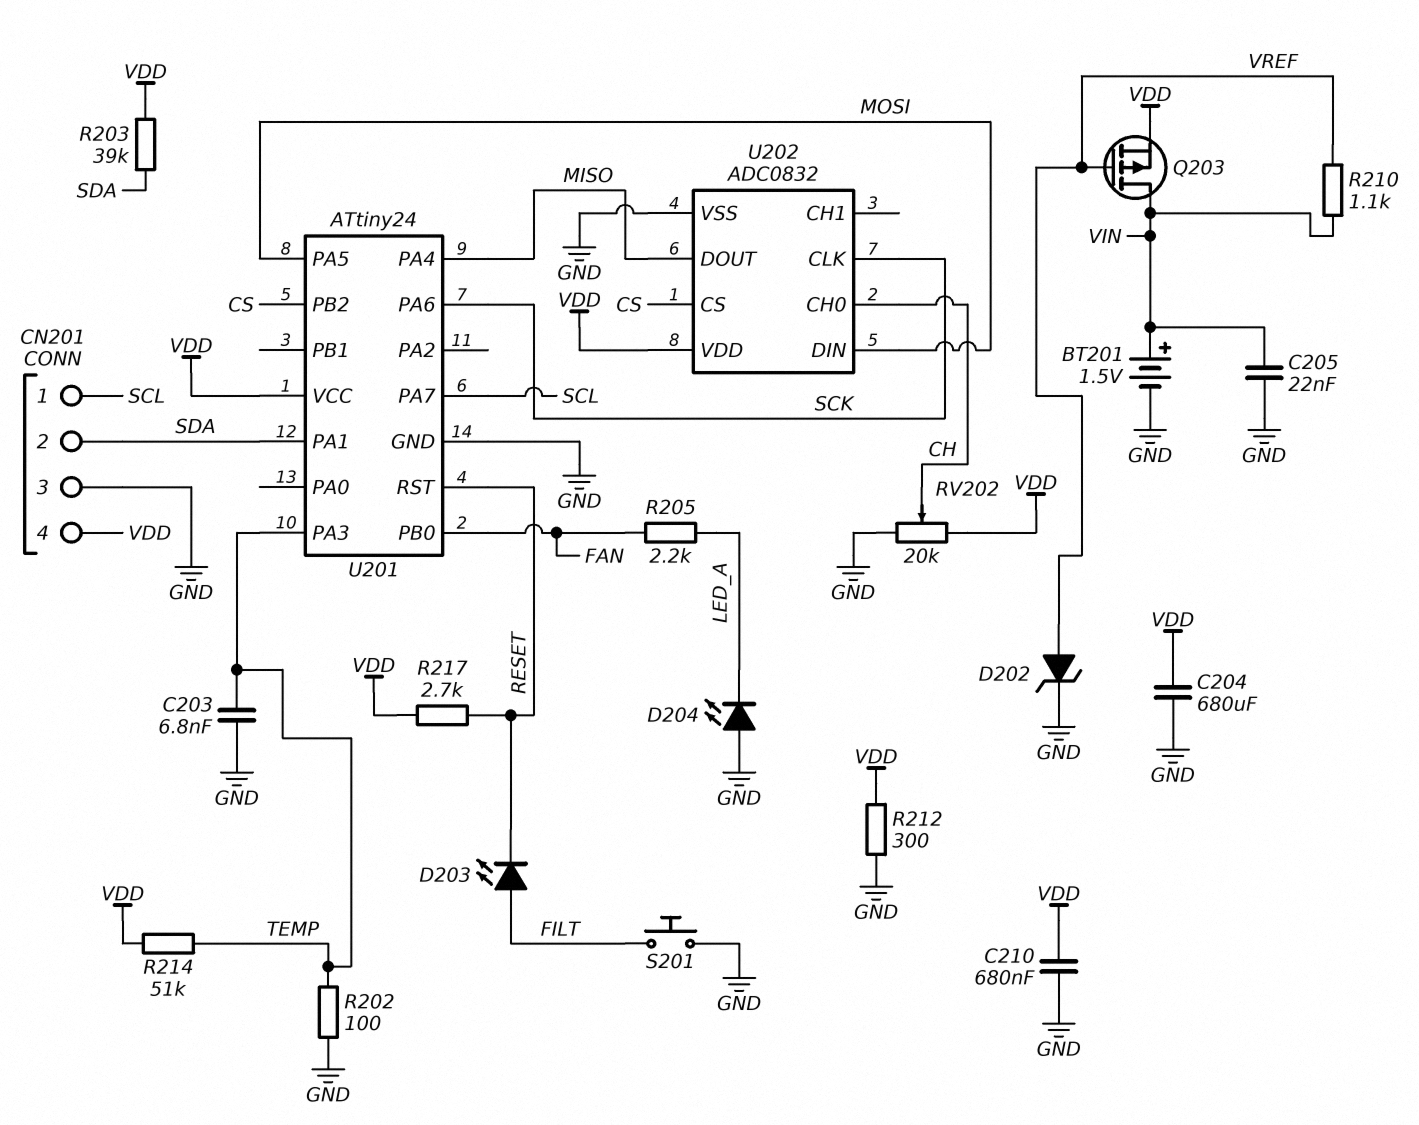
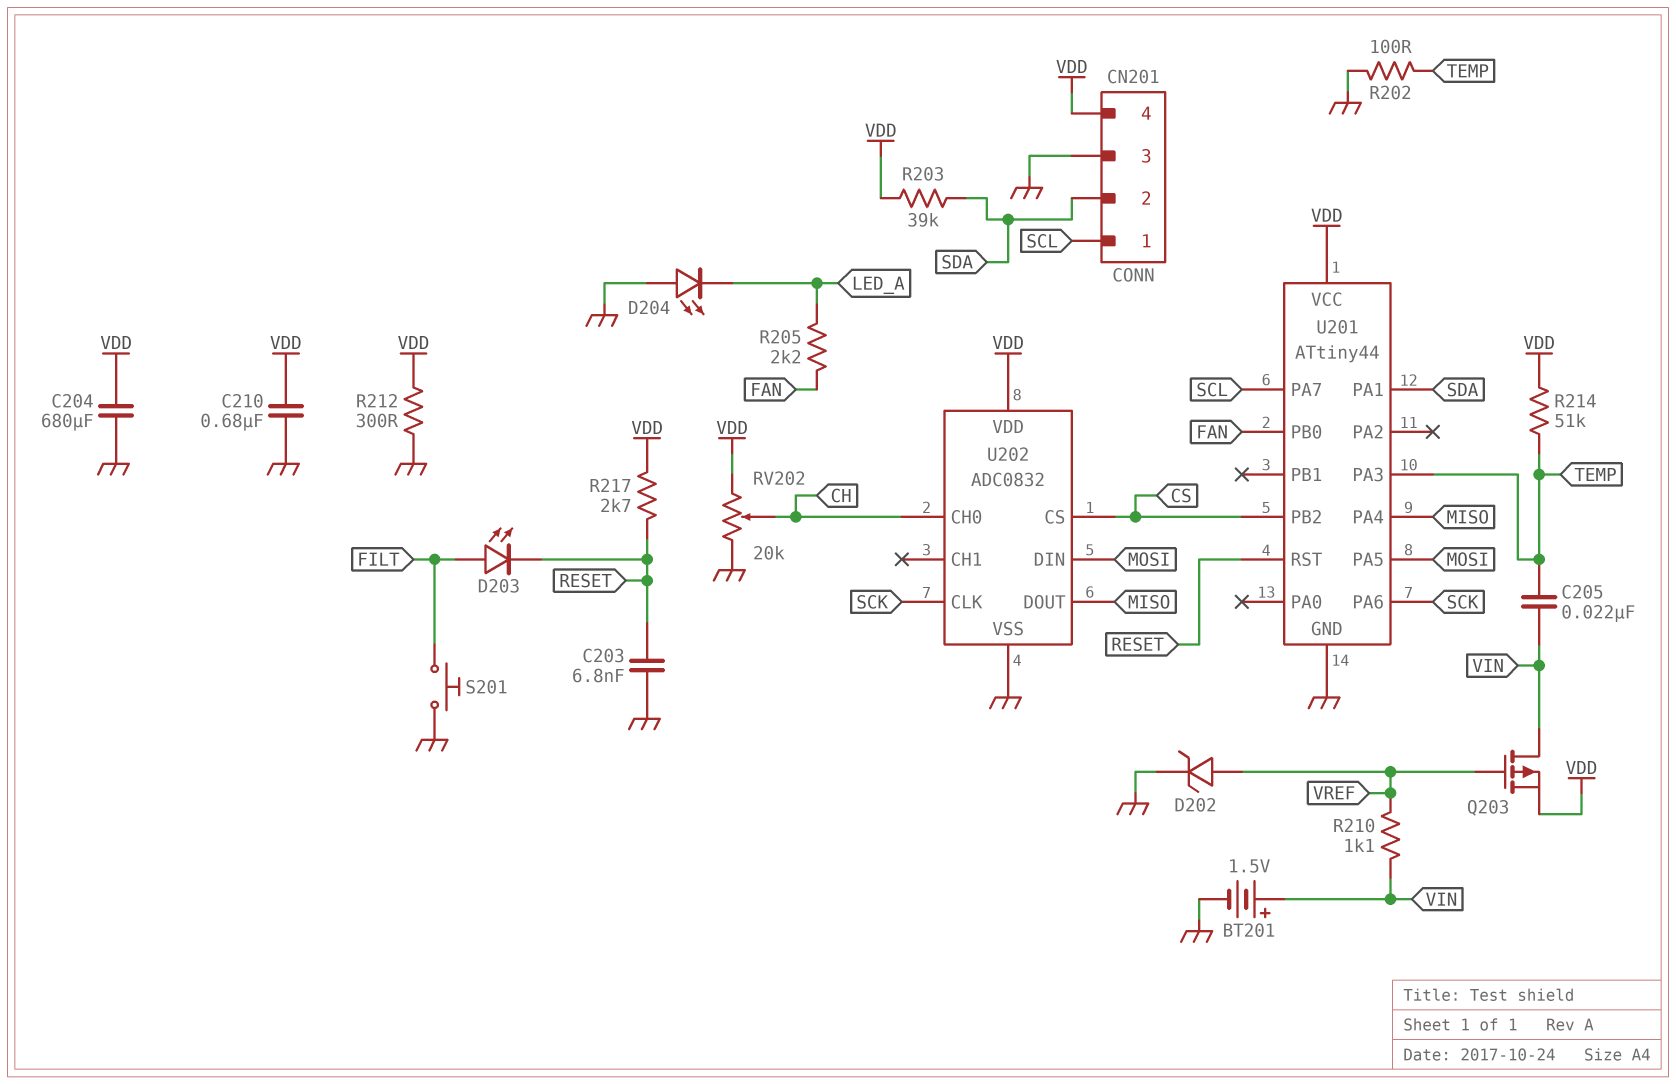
C203: 6.8nF (GND, TEMP) -> 6.8nF (GND, RESET)
C205: 22nF (GND, VIN) -> 22nF (TEMP, VIN)
U201: ATtiny24 -> ATtiny44

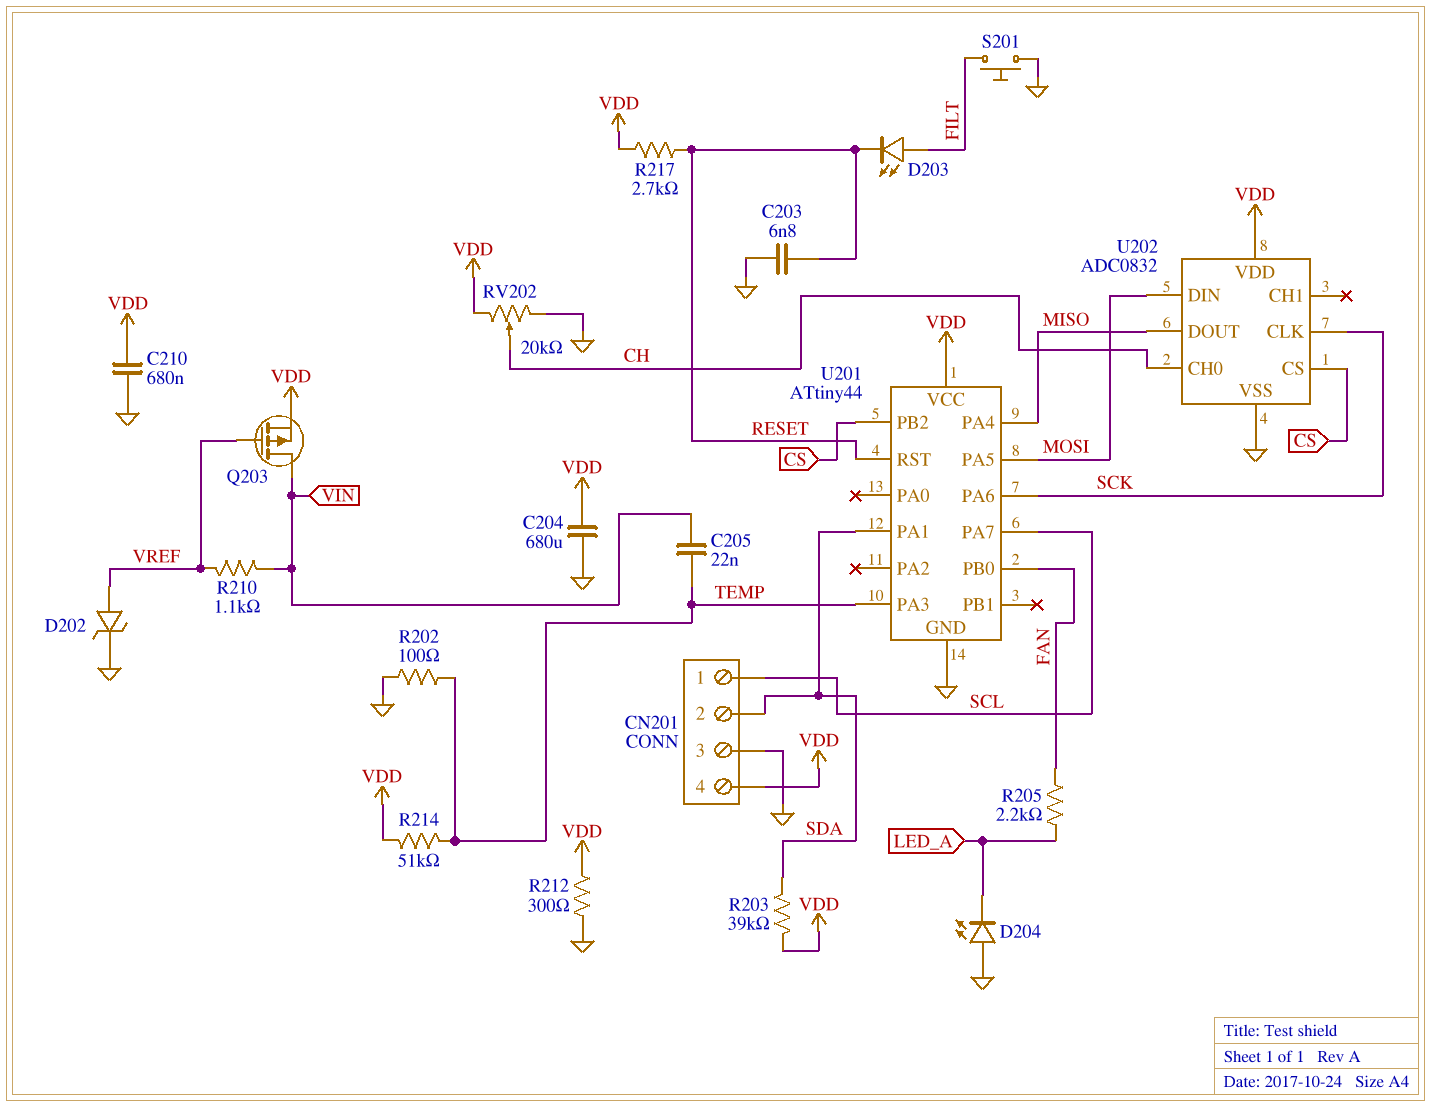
BT201: 1.5V (plus VIN, minus GND) -> none

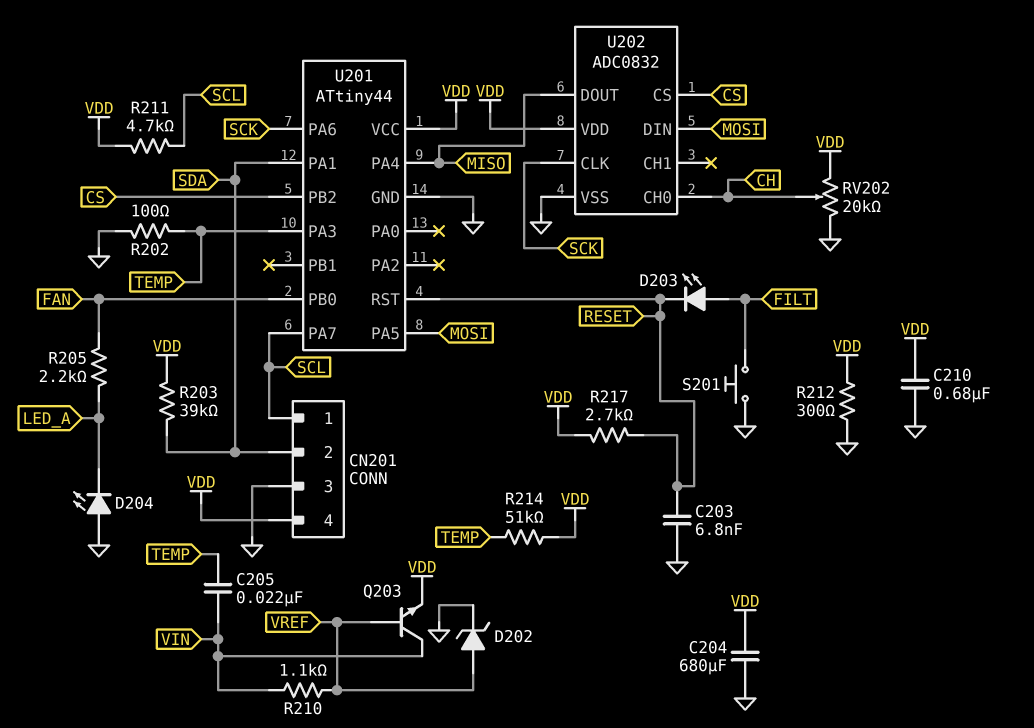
Q203: PMOS (G VREF, D VIN, S VDD) -> NPN (B VREF, C VIN, E VDD)
R211: none -> 4.7k (SCL, VDD)

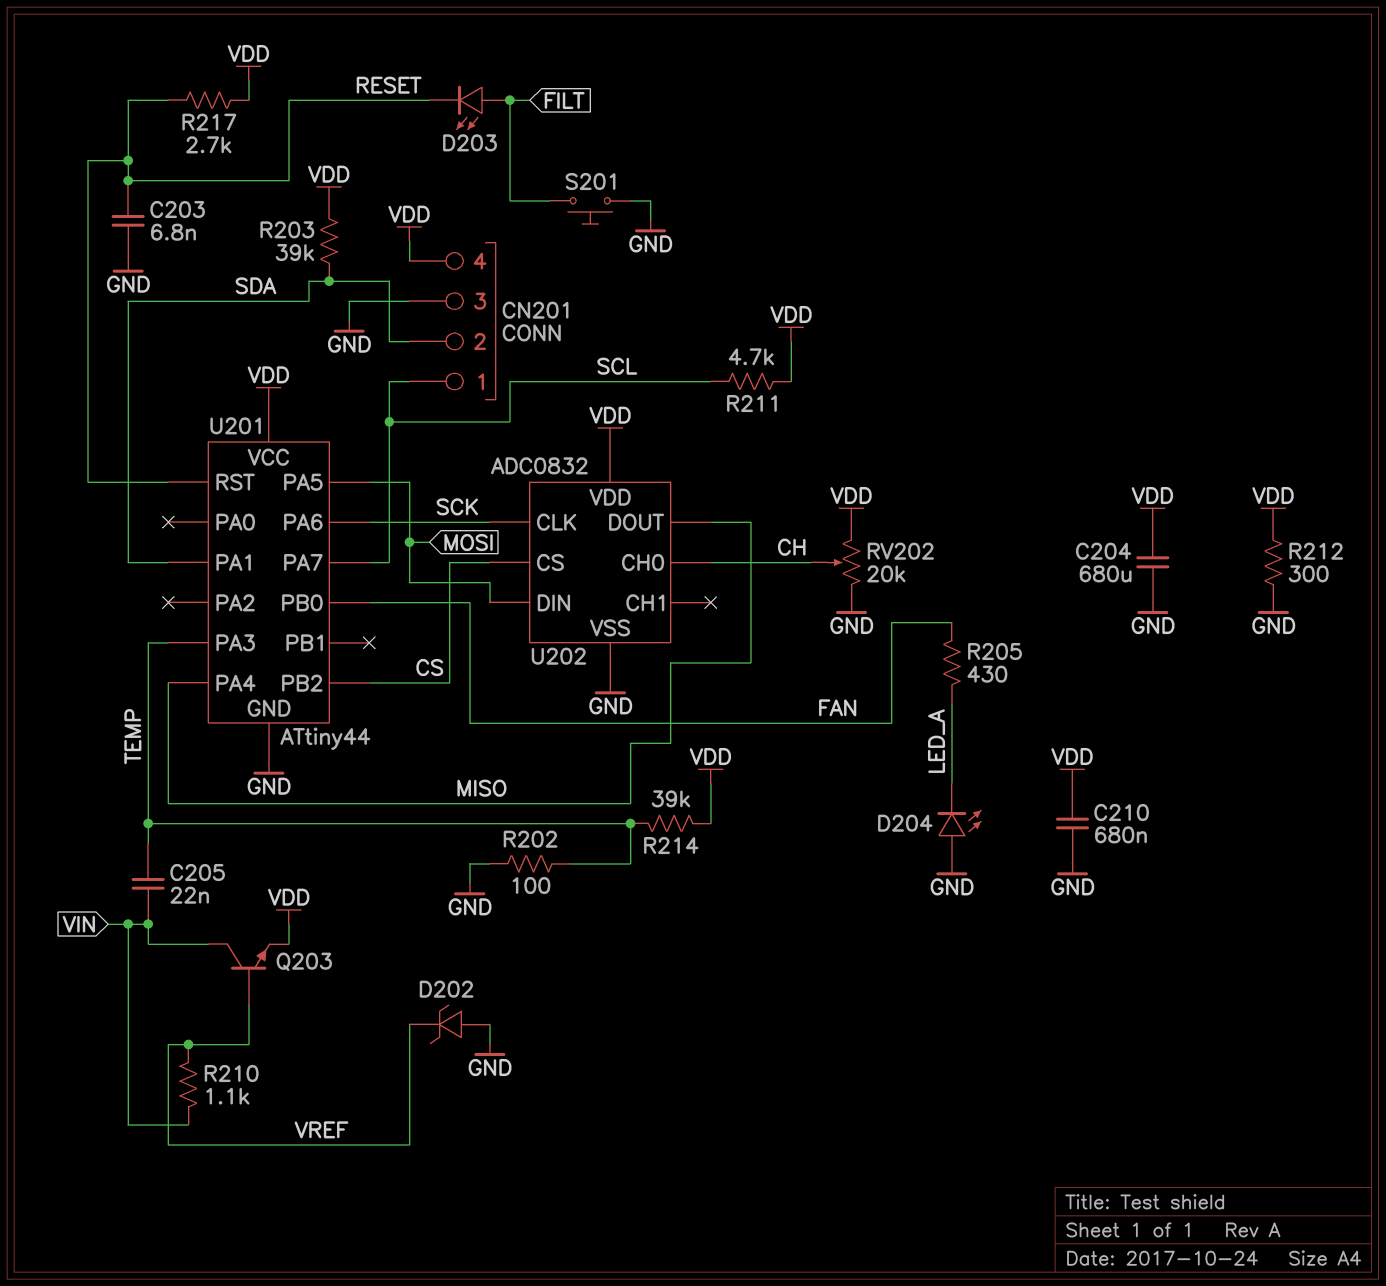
D202: zener (A VREF, K GND) -> zener (A GND, K VREF)
R205: 2.2k (FAN, LED_A) -> 430 (FAN, LED_A)
R214: 51k (TEMP, VDD) -> 39k (TEMP, VDD)

